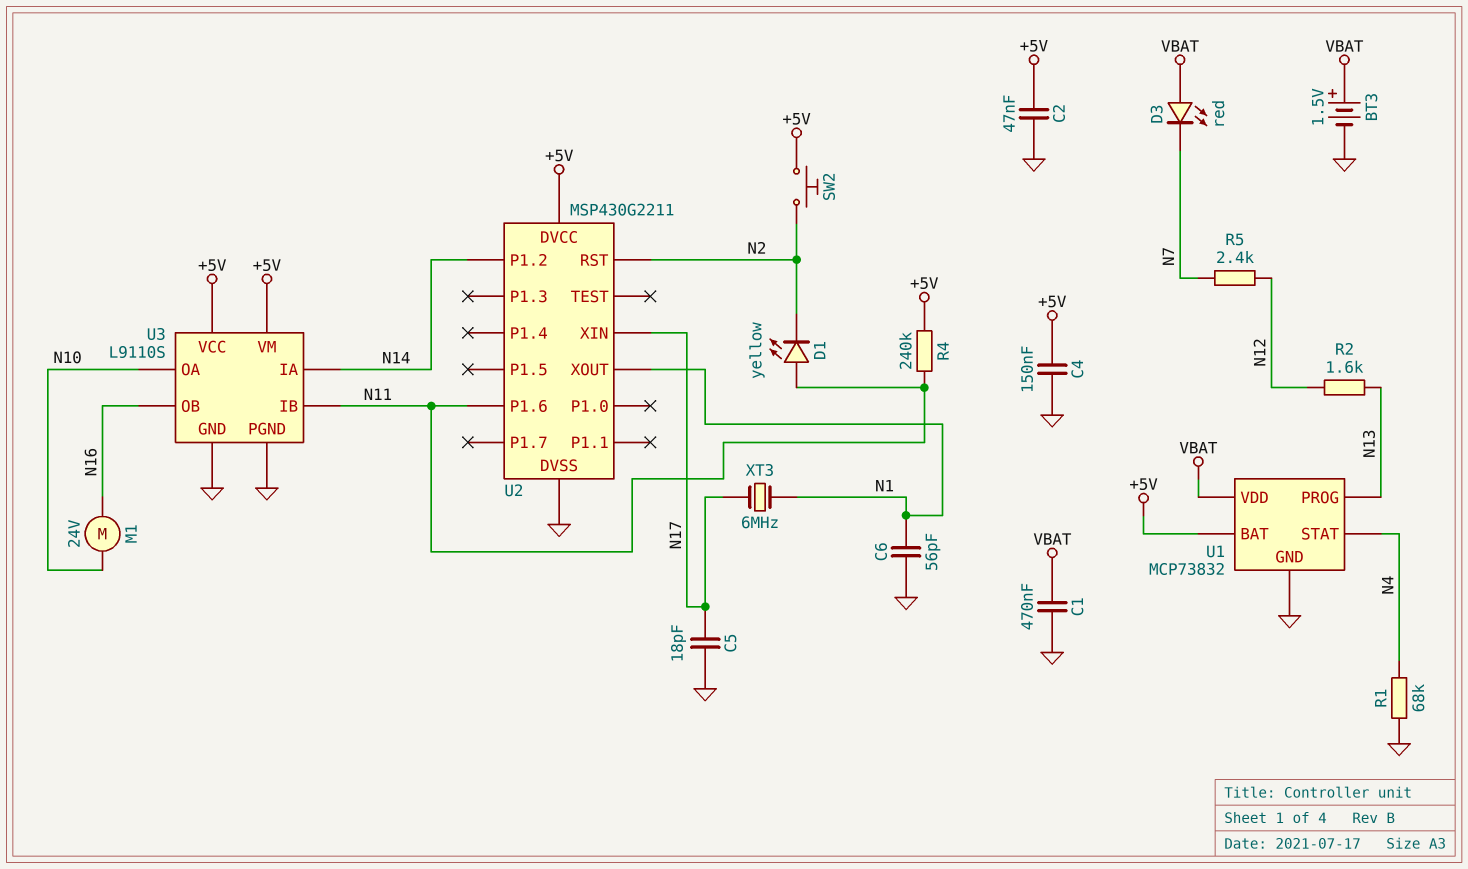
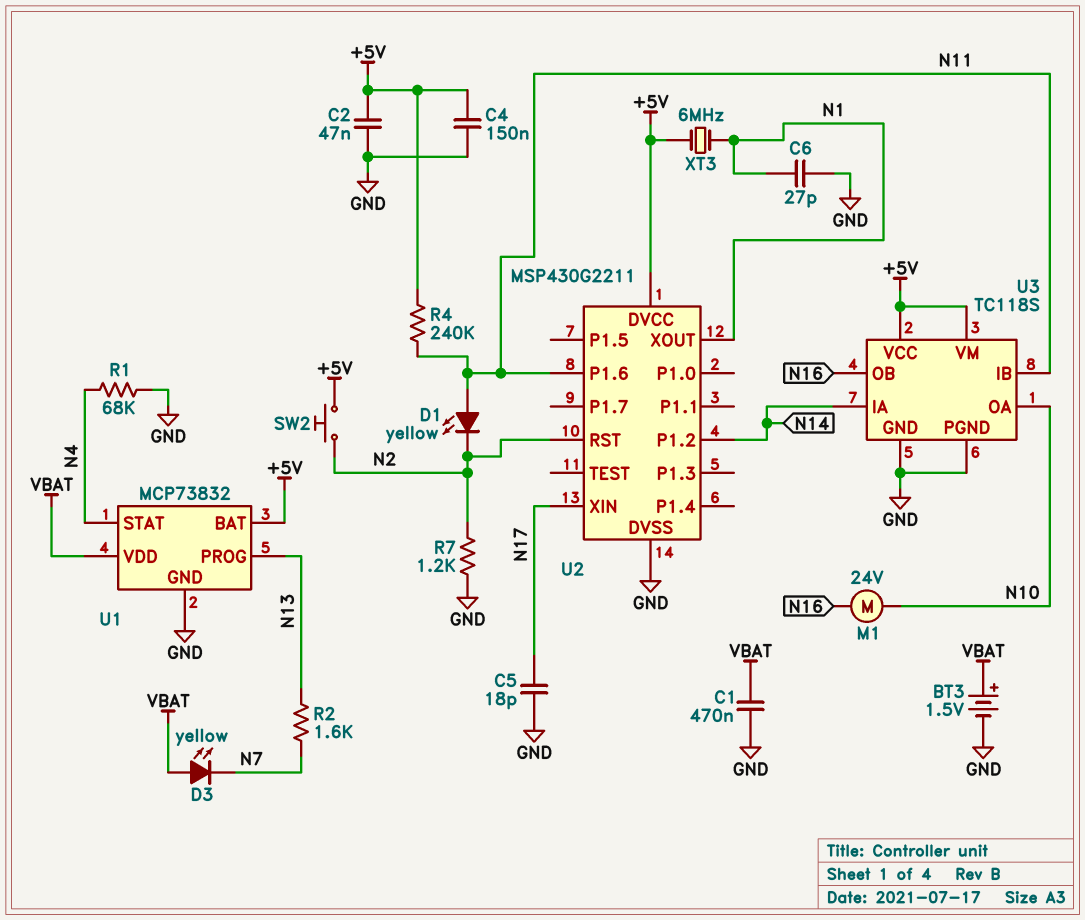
C6: 56pF (GND, N1) -> 27pF (GND, N1)
D3: LED red (A VBAT, K N7) -> LED yellow (A VBAT, K N7)
R2: 1.6k (N12, N13) -> 1.6k (N7, N13)
R5: 2.4k (N7, N12) -> none
R7: none -> 1.2k (GND, N2)
U3: L9110S -> TC118S
XT3: 6MHz (N1, N17) -> 6MHz (+5V, N1)

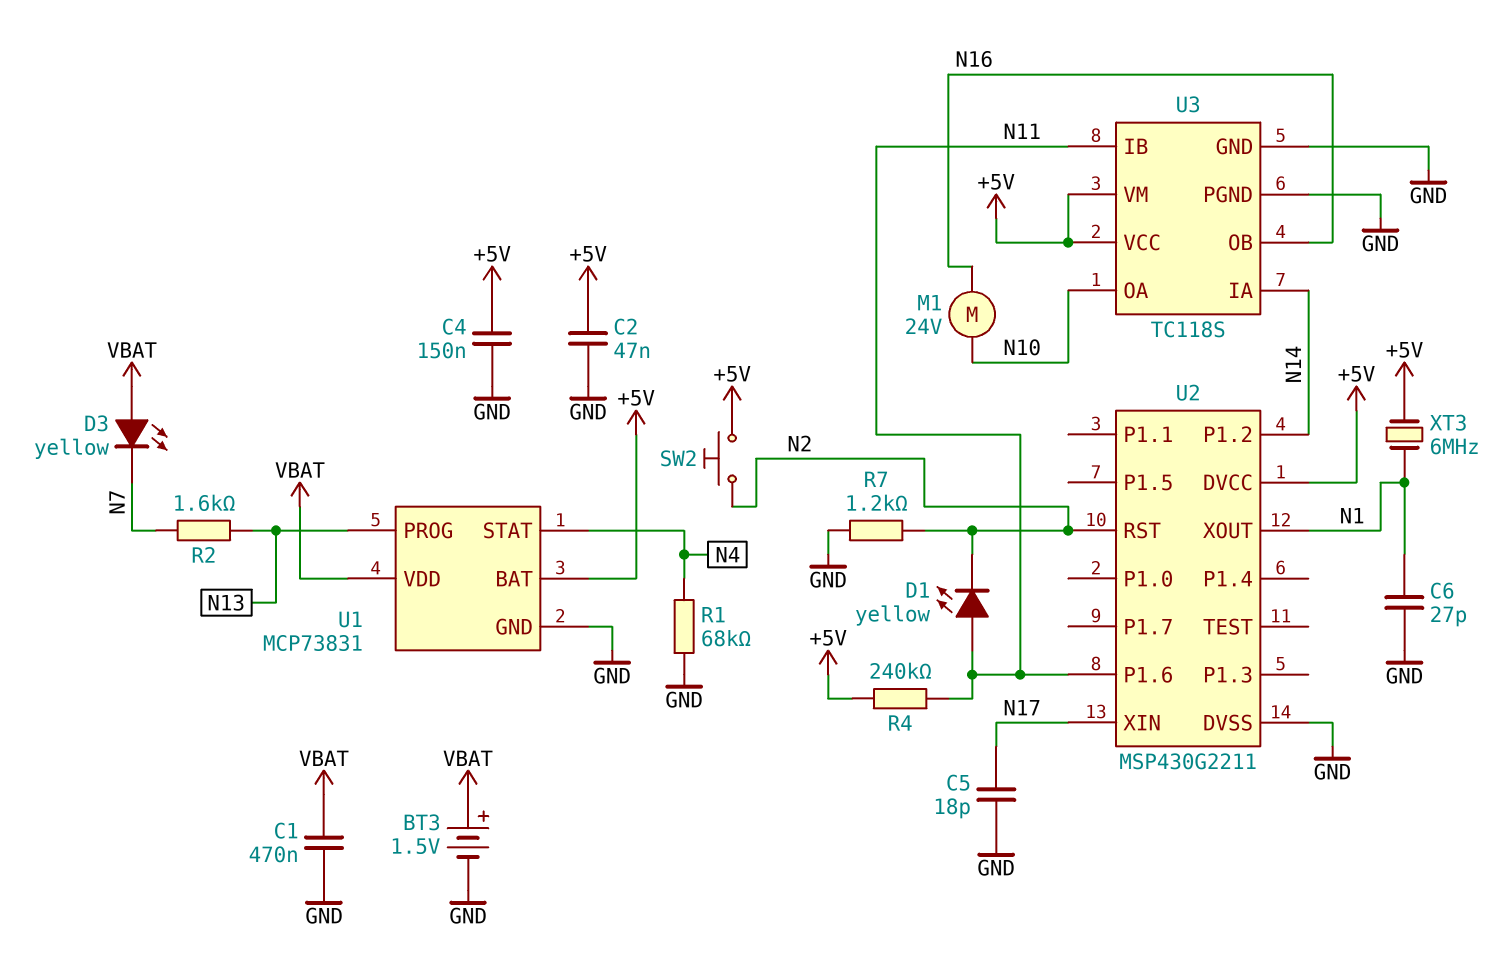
U1: MCP73832 -> MCP73831

